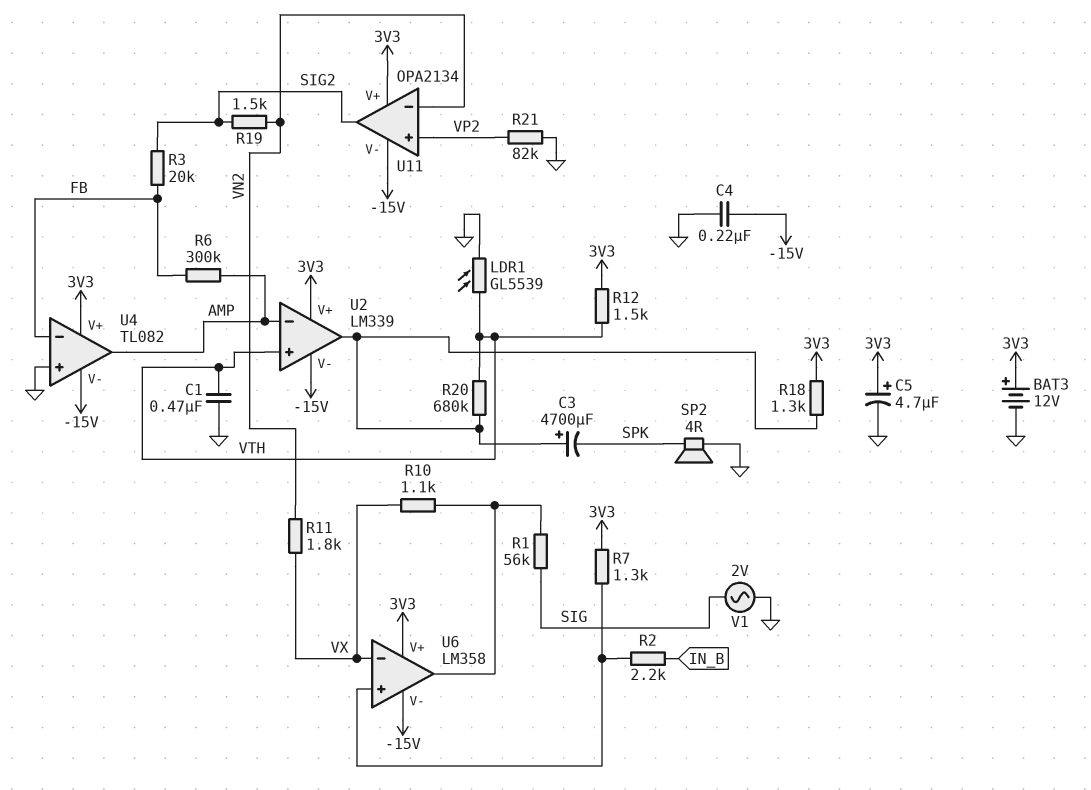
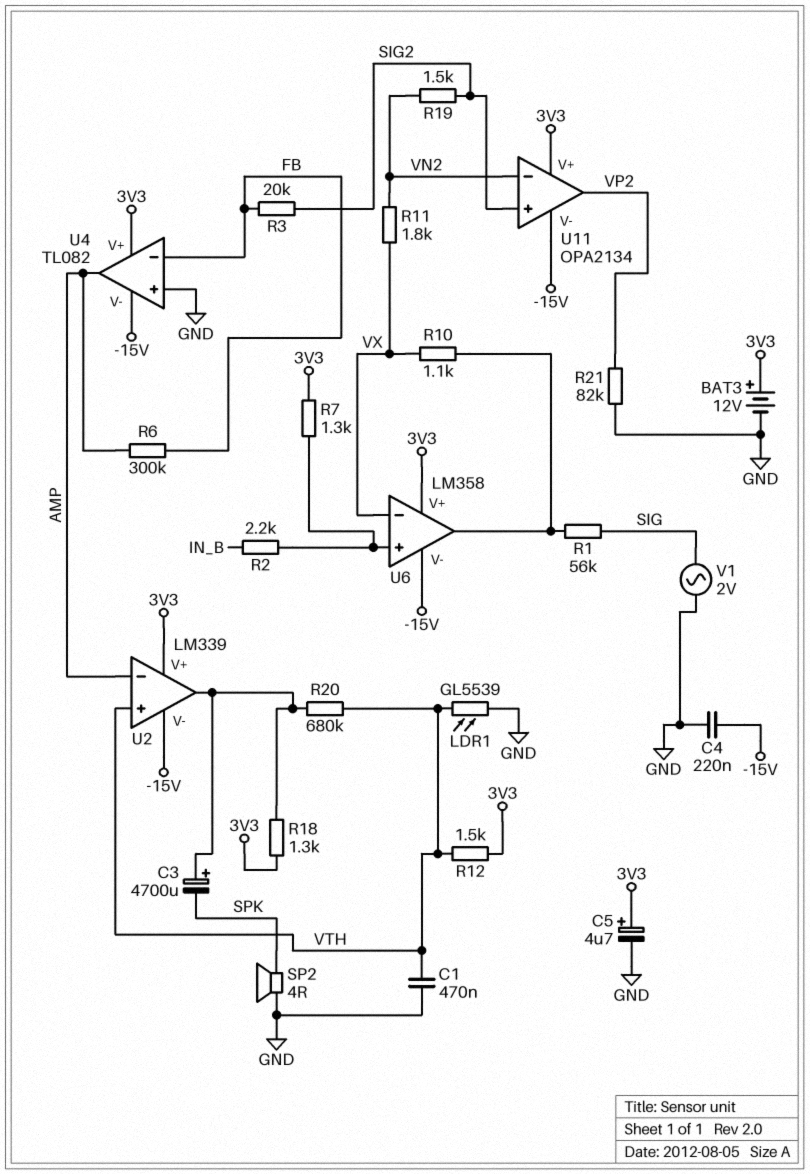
U11 pin in+: VP2 -> SIG2
U11 pin out: SIG2 -> VP2

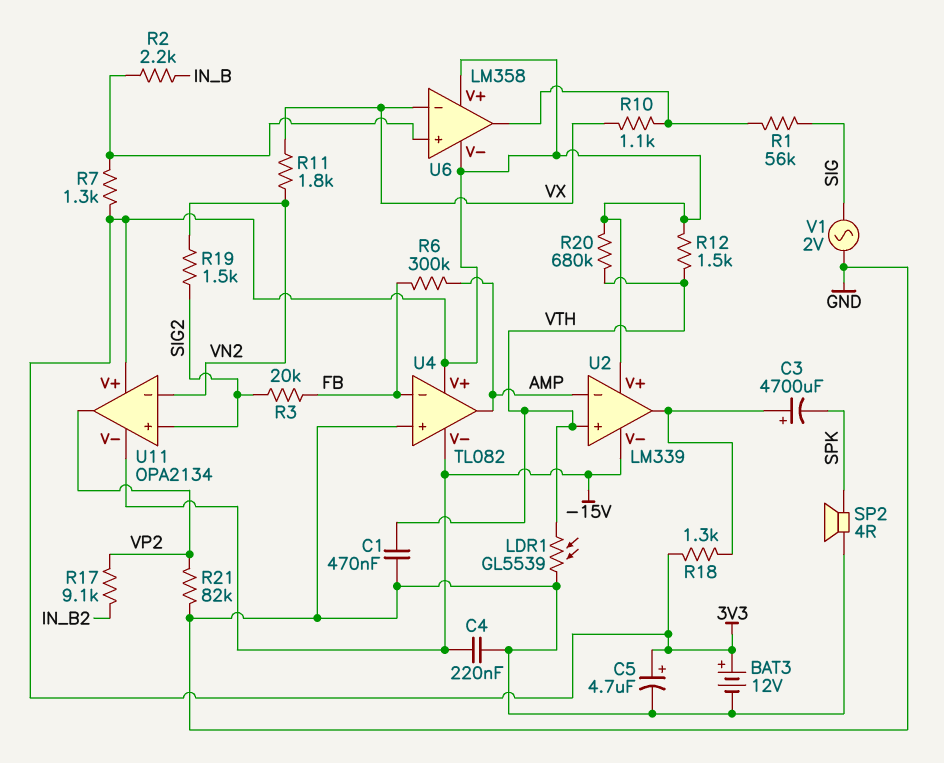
R17: none -> 9.1k (IN_B2, VP2)
R20: 680k (U2/out, VTH) -> 680k (3V3, VTH)
U6 pin V-: -15V -> 3V3

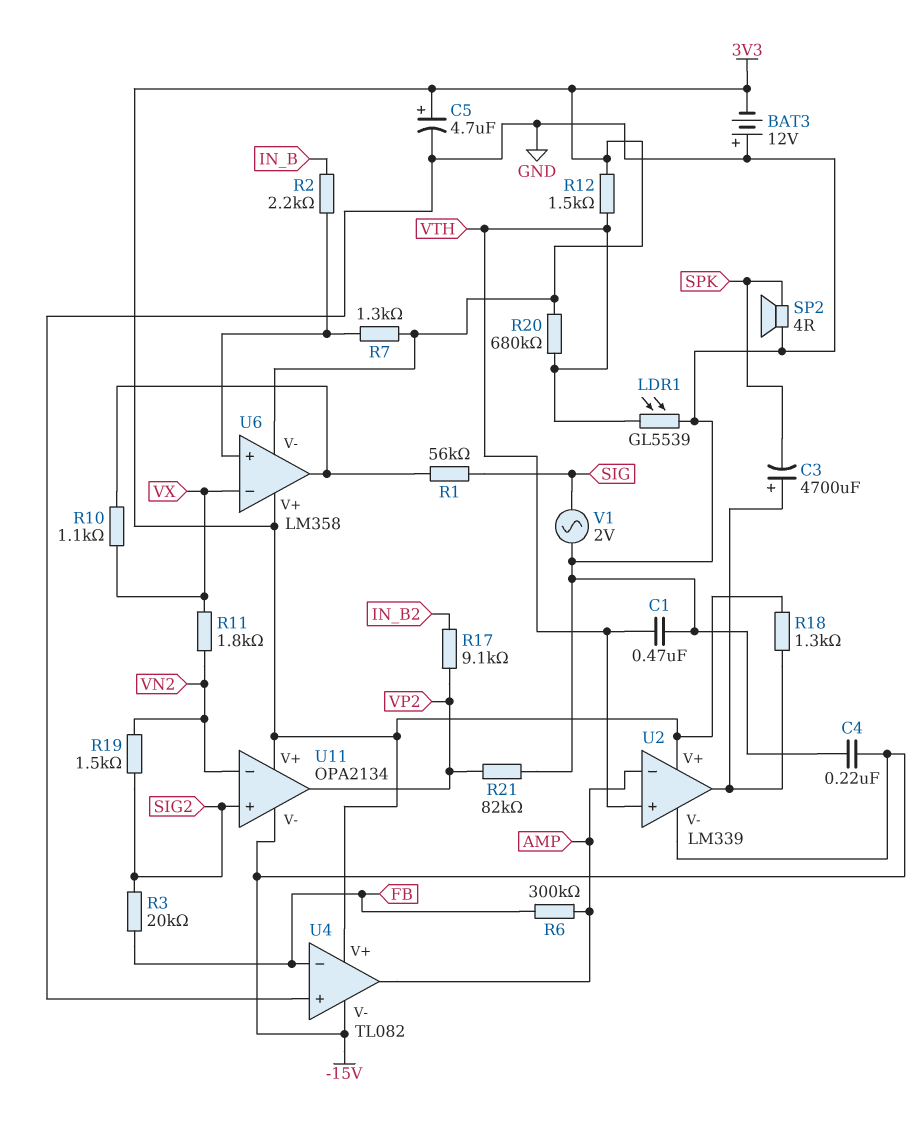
BAT3: 12V (plus 3V3, minus GND) -> 12V (plus GND, minus 3V3)

